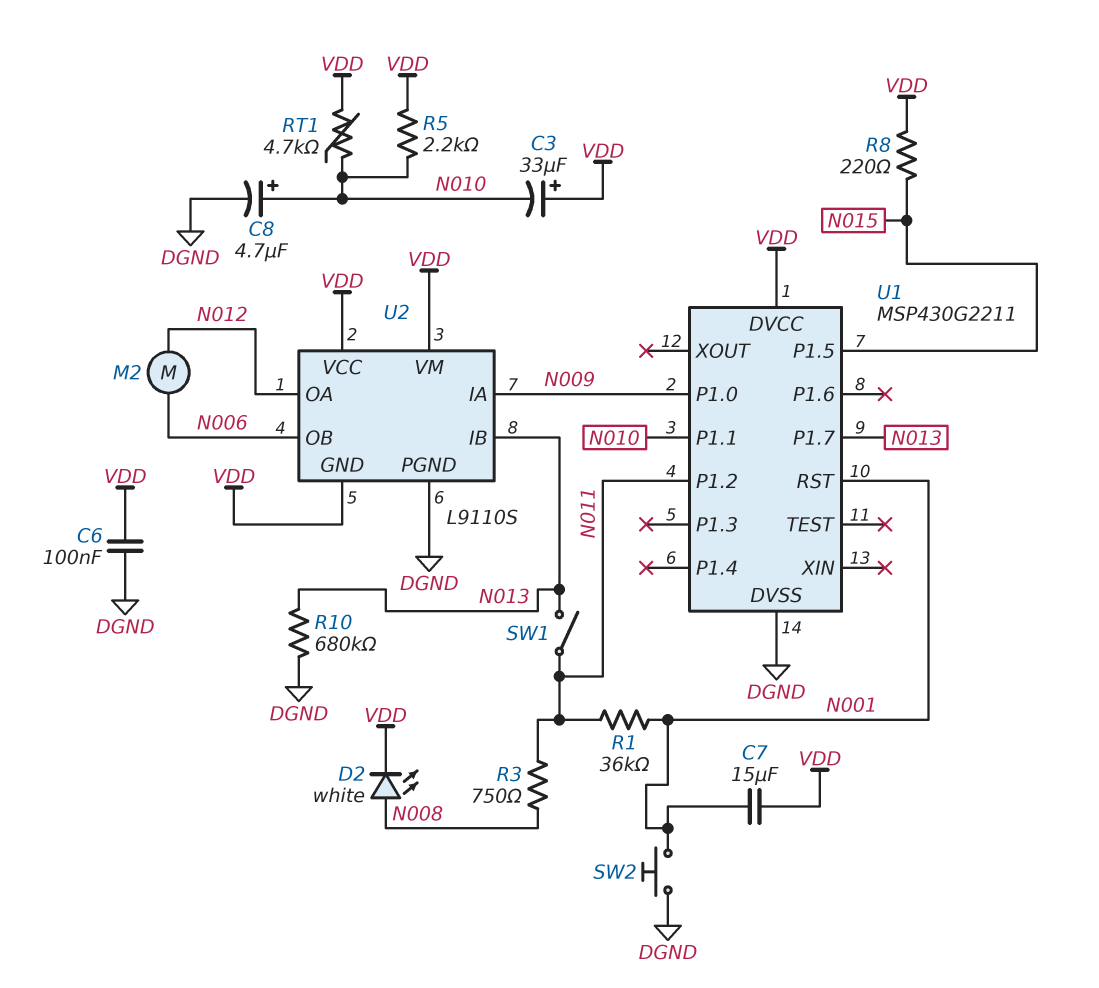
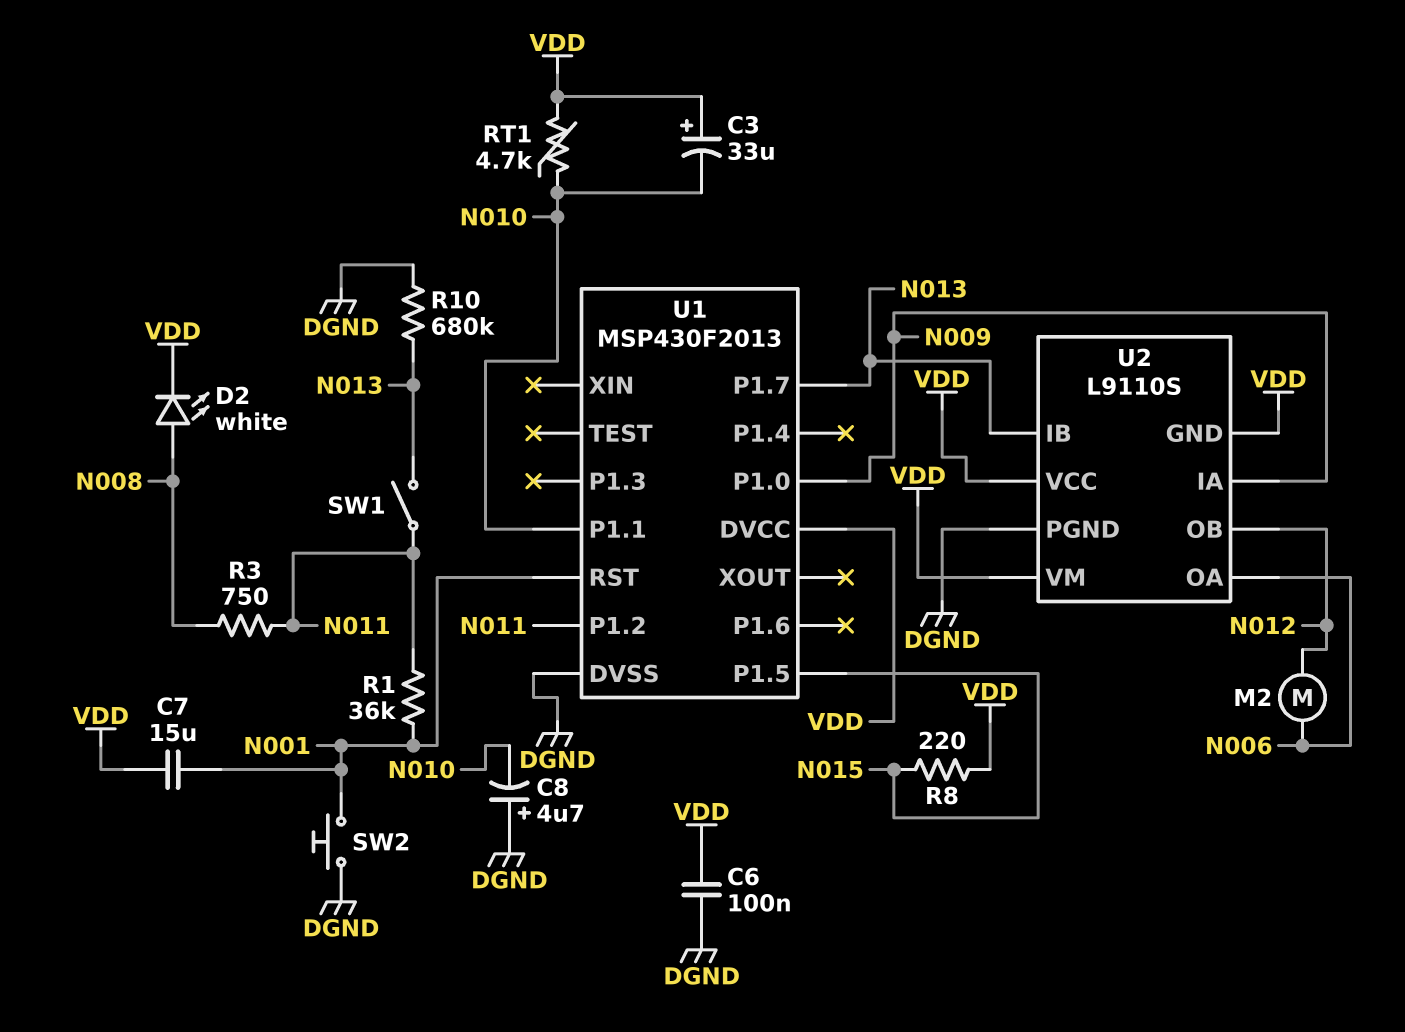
C8: 4.7uF (plus N010, minus DGND) -> 4.7uF (plus DGND, minus N010)
R5: 2.2k (N010, VDD) -> none
U1: MSP430G2211 -> MSP430F2013
U2 pin OA: N012 -> N006
U2 pin OB: N006 -> N012

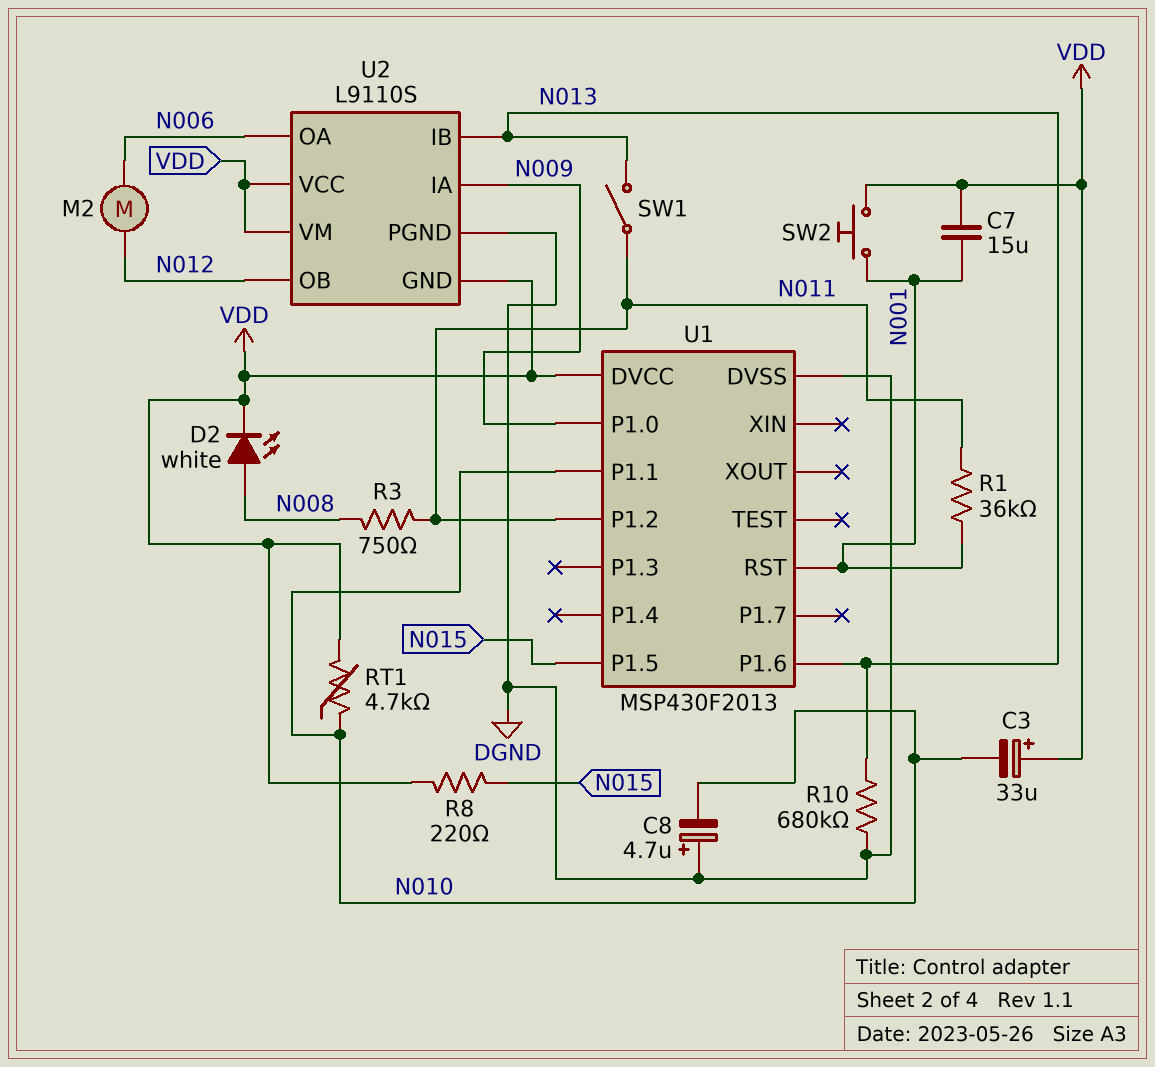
C6: 100nF (DGND, VDD) -> none
SW2: button (DGND, N001) -> button (N001, VDD)
U1 pin P1.6: none -> N013
U1 pin P1.7: N013 -> none

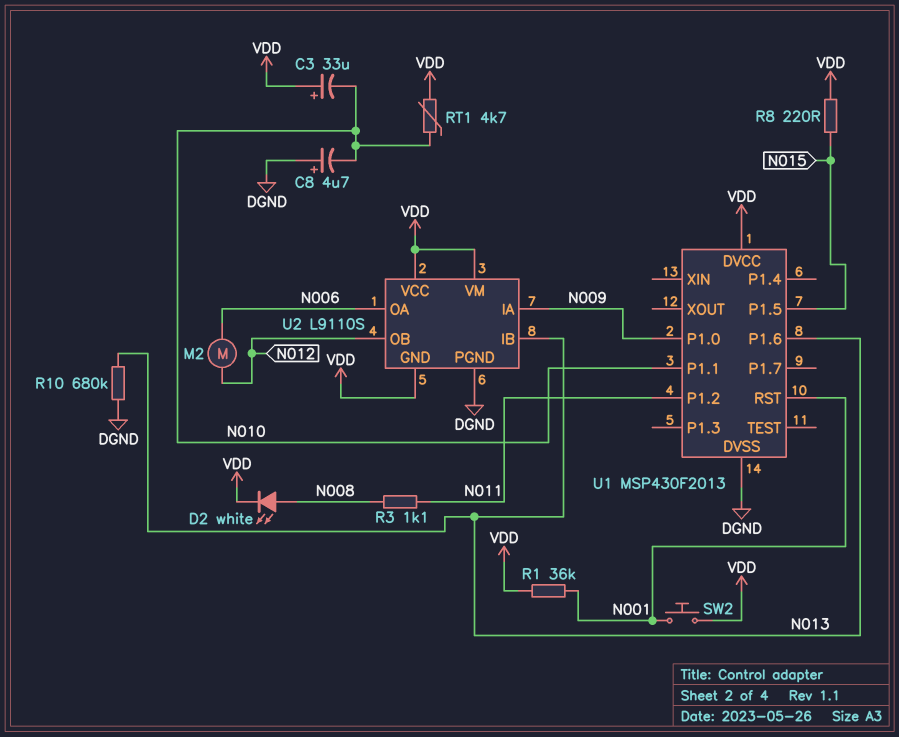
C7: 15uF (N001, VDD) -> none
R1: 36k (N001, N011) -> 36k (N001, VDD)
R3: 750 (N008, N011) -> 1.1k (N008, N011)
SW1: switch (N011, N013) -> none

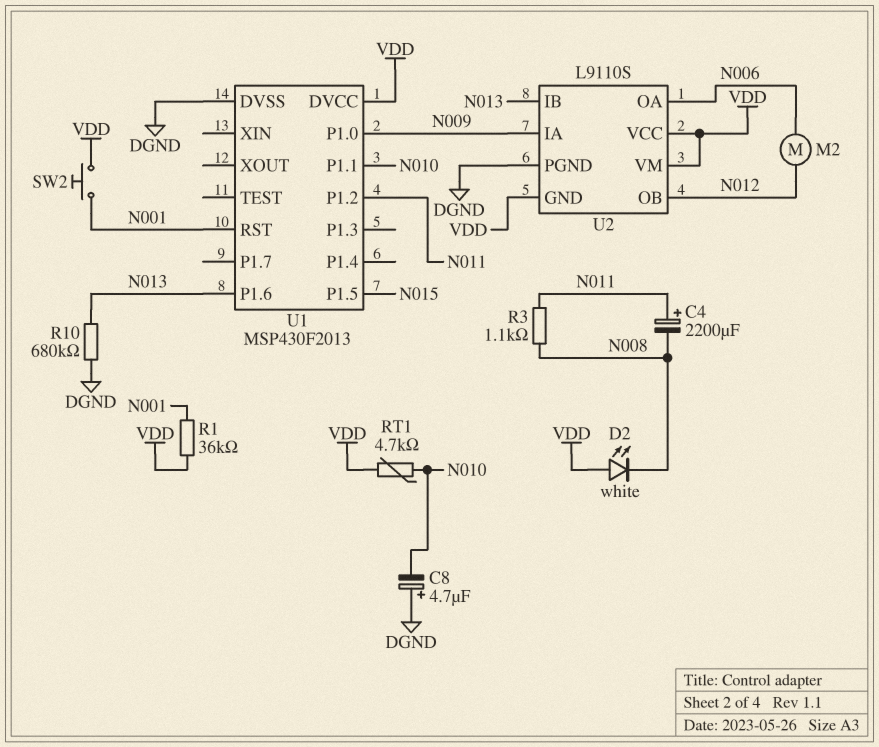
C3: 33uF (plus VDD, minus N010) -> none
C4: none -> 2200uF (plus N011, minus N008)
D2: LED white (A N008, K VDD) -> LED white (A VDD, K N008)
R8: 220 (N015, VDD) -> none

